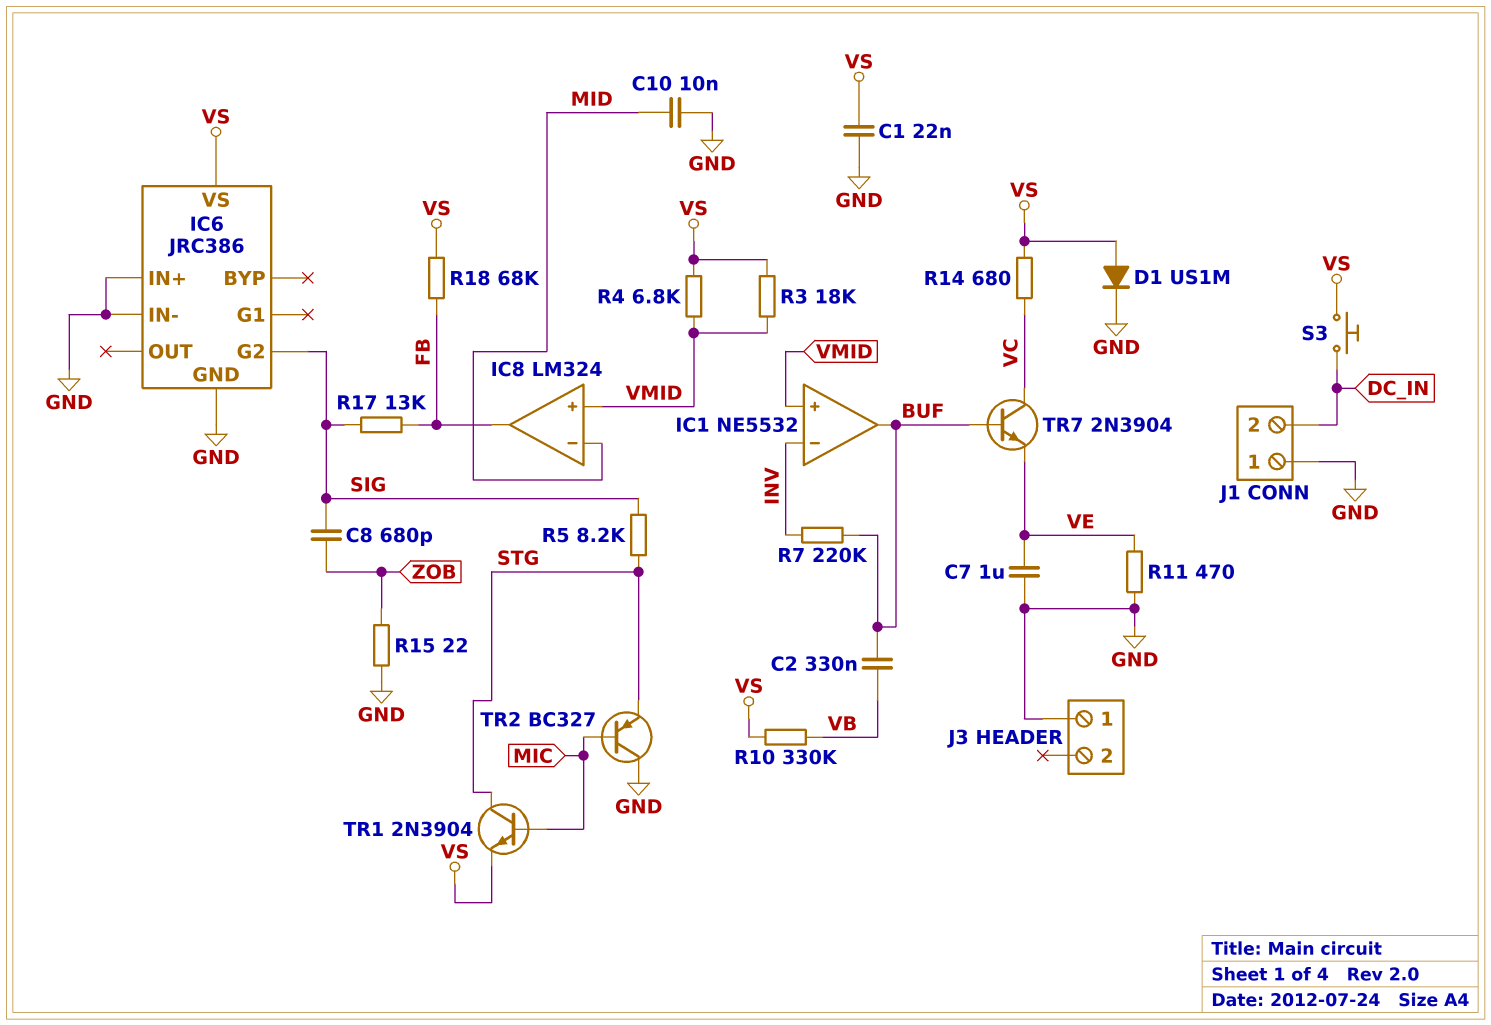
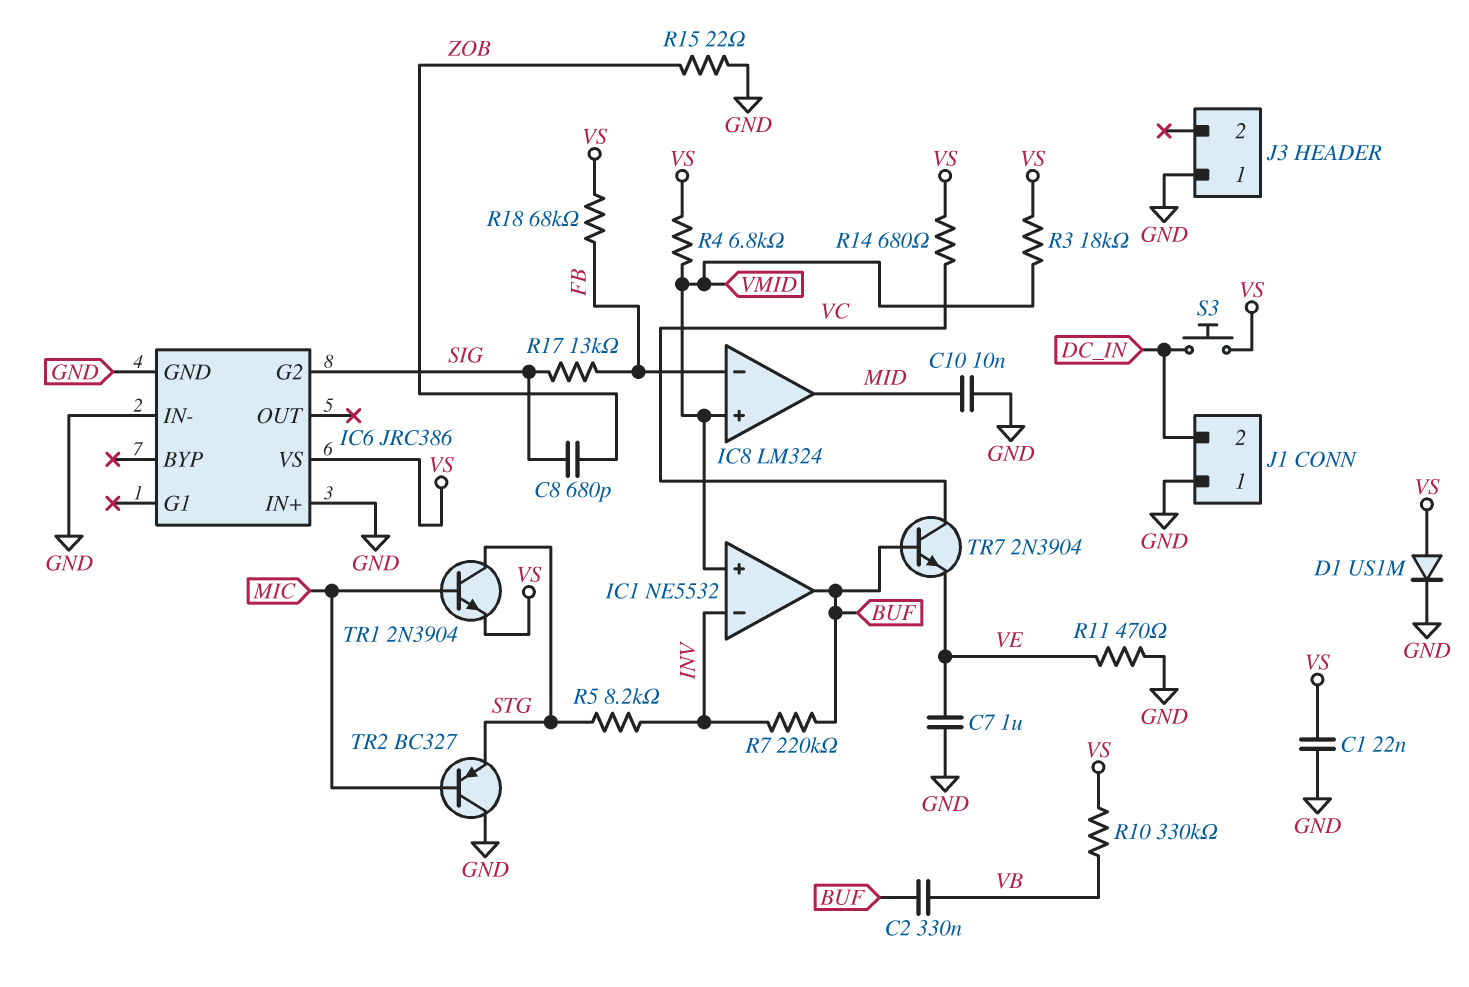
IC8 pin in-: MID -> FB
IC8 pin out: FB -> MID
R5: 8.2k (SIG, STG) -> 8.2k (INV, STG)

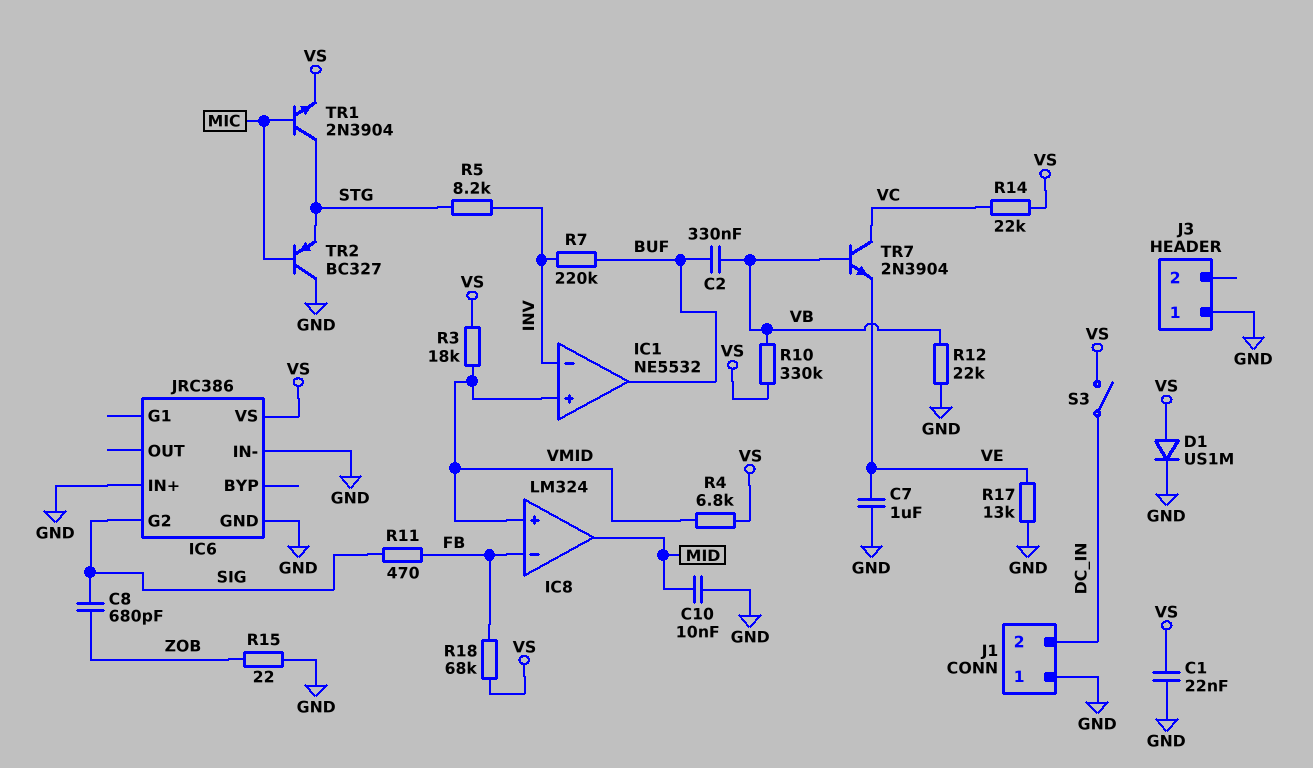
R11: 470 (GND, VE) -> 470 (FB, SIG)
R12: none -> 22k (GND, VB)
R14: 680 (VC, VS) -> 22k (VC, VS)
R17: 13k (FB, SIG) -> 13k (GND, VE)
S3: button (DC_IN, VS) -> switch (DC_IN, VS)
TR7: NPN 2N3904 (B BUF, C VC, E VE) -> NPN 2N3904 (B VB, C VC, E VE)

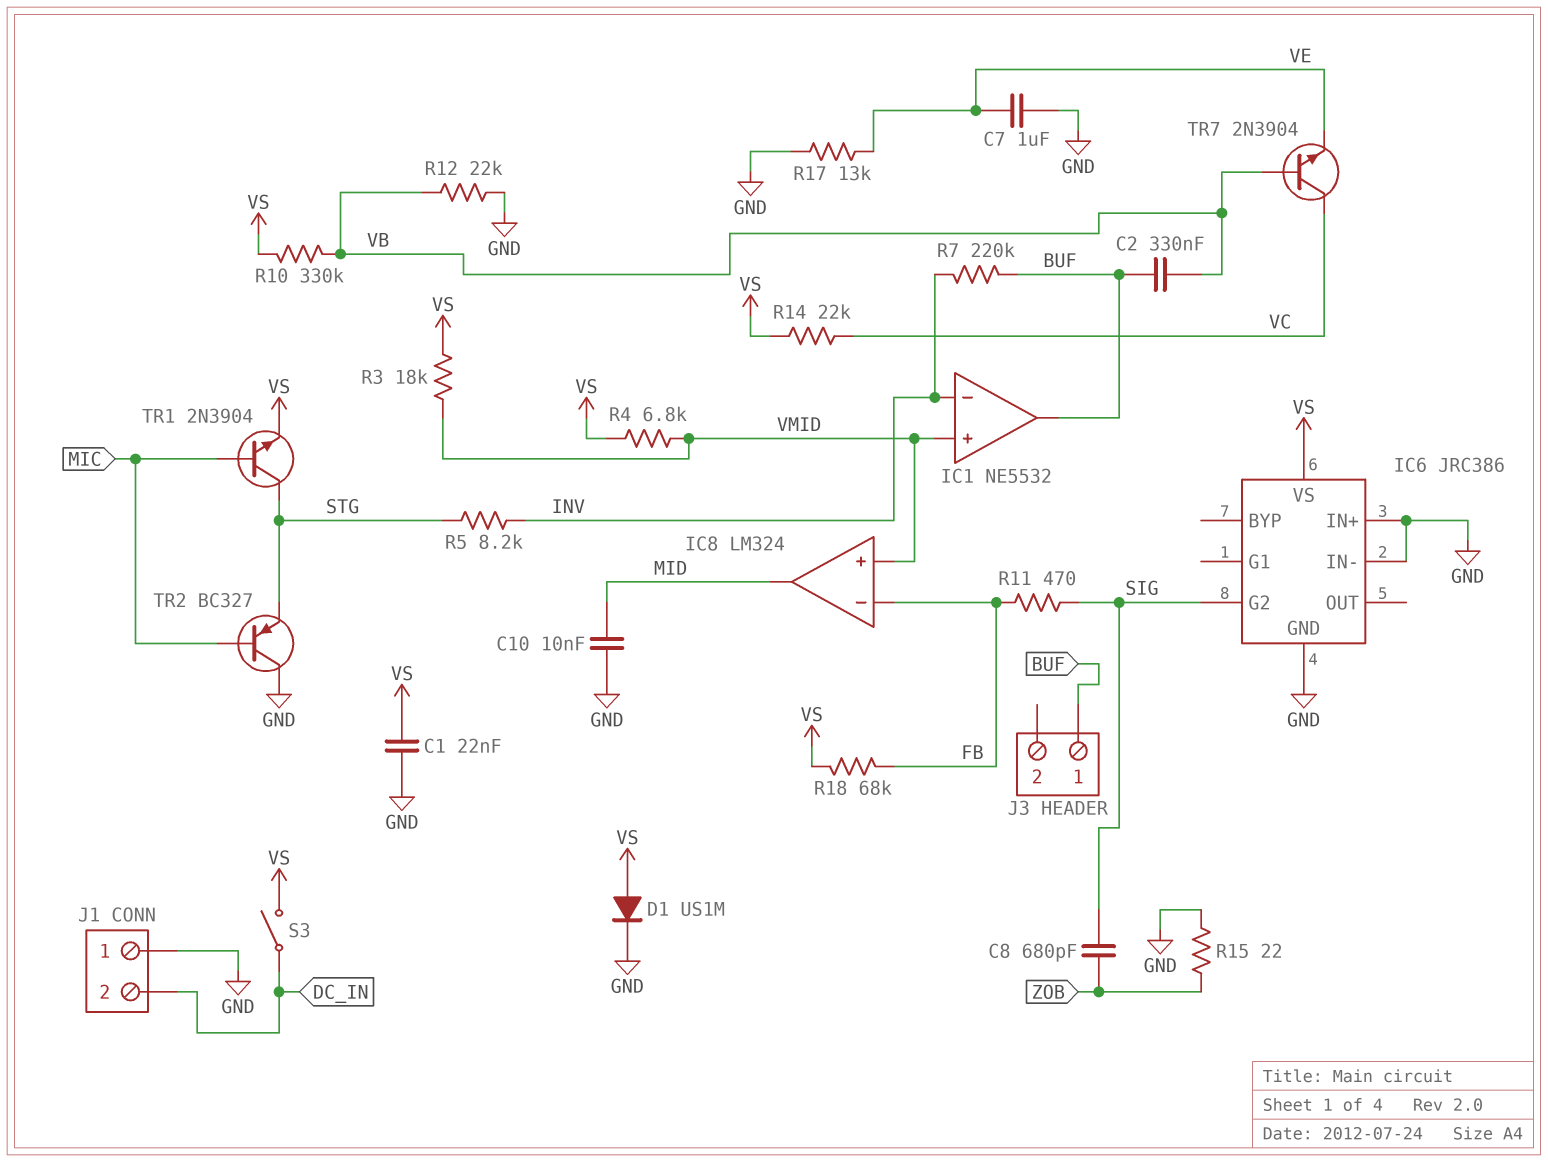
J3 pin 1: GND -> BUF

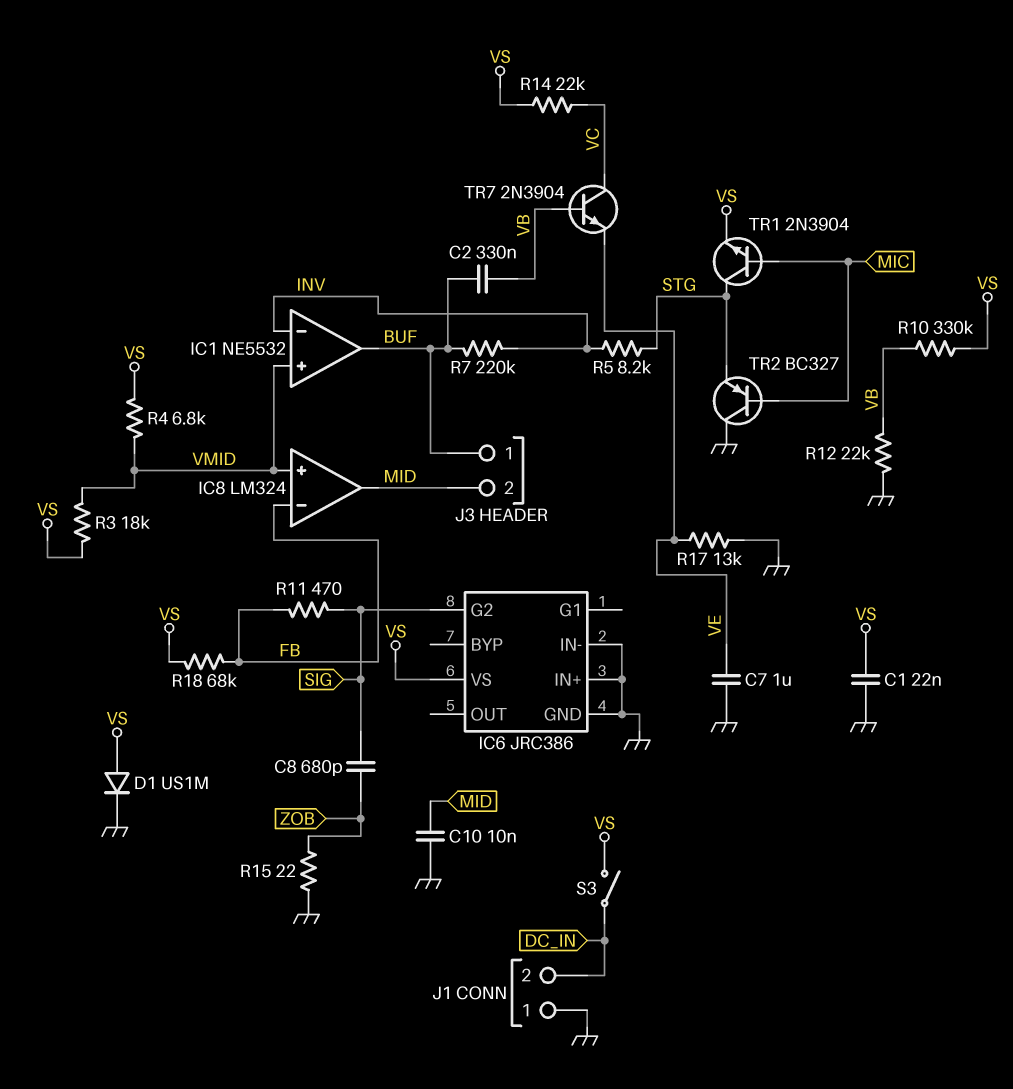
J3 pin 2: none -> MID

